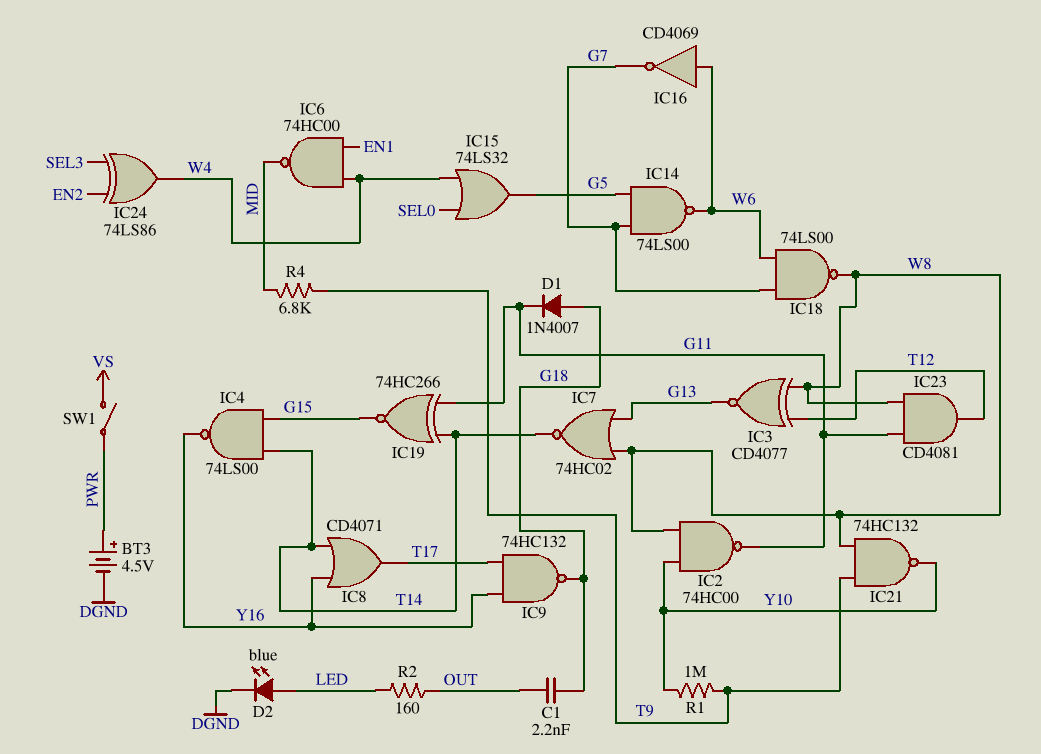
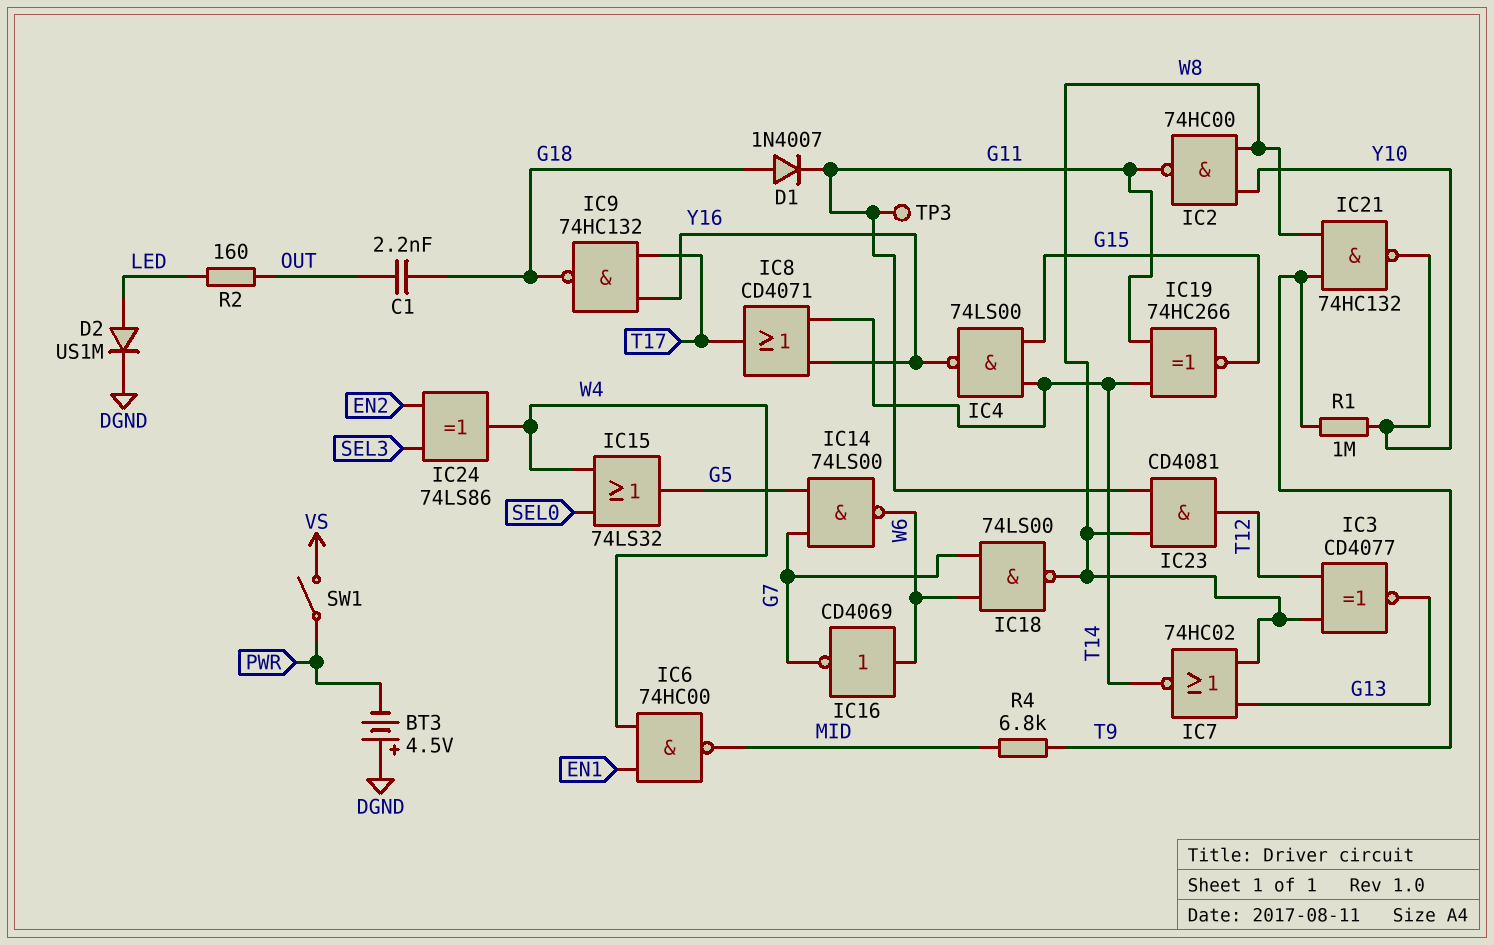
BT3: 4.5V (plus PWR, minus DGND) -> 4.5V (plus DGND, minus PWR)
D2: LED blue (A LED, K DGND) -> diode US1M (A LED, K DGND)
TP3: none -> test point (G11)

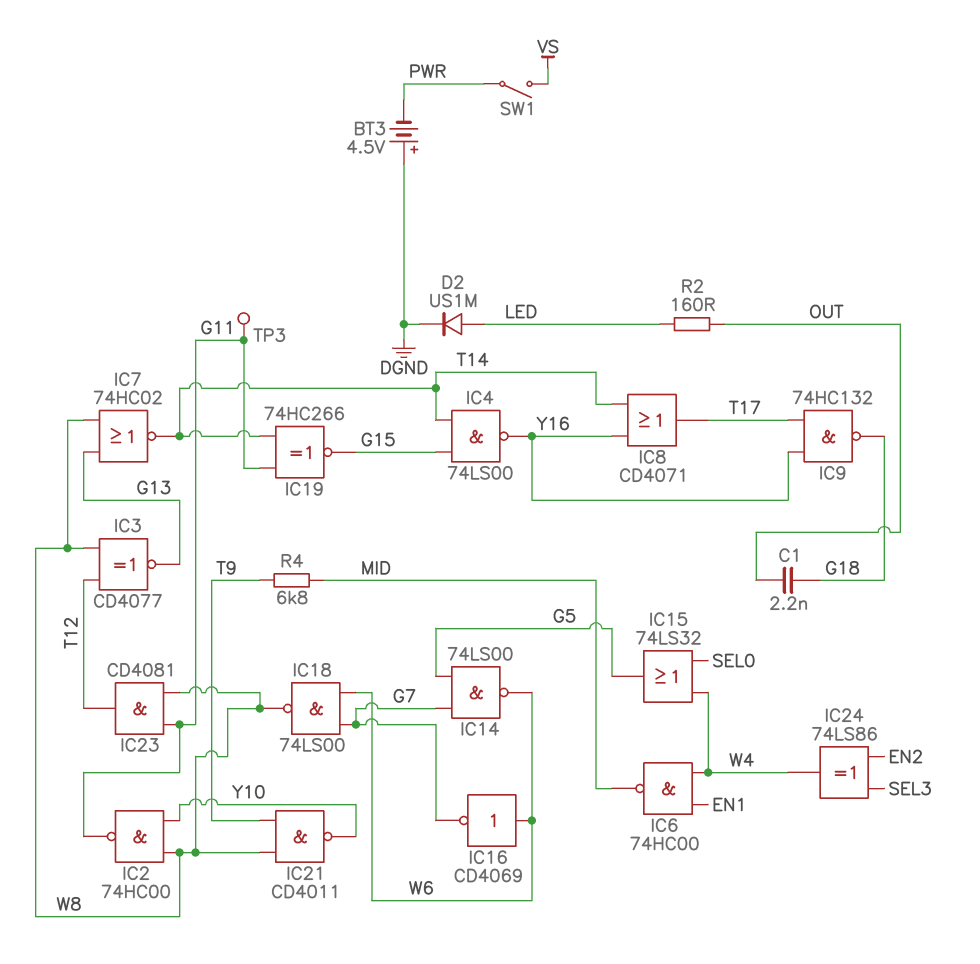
D1: diode 1N4007 (A G18, K G11) -> none
IC21: NAND 74HC132 (in T9, in W8, out Y10) -> NAND CD4011 (in T9, in W8, out Y10)
R1: 1M (T9, Y10) -> none

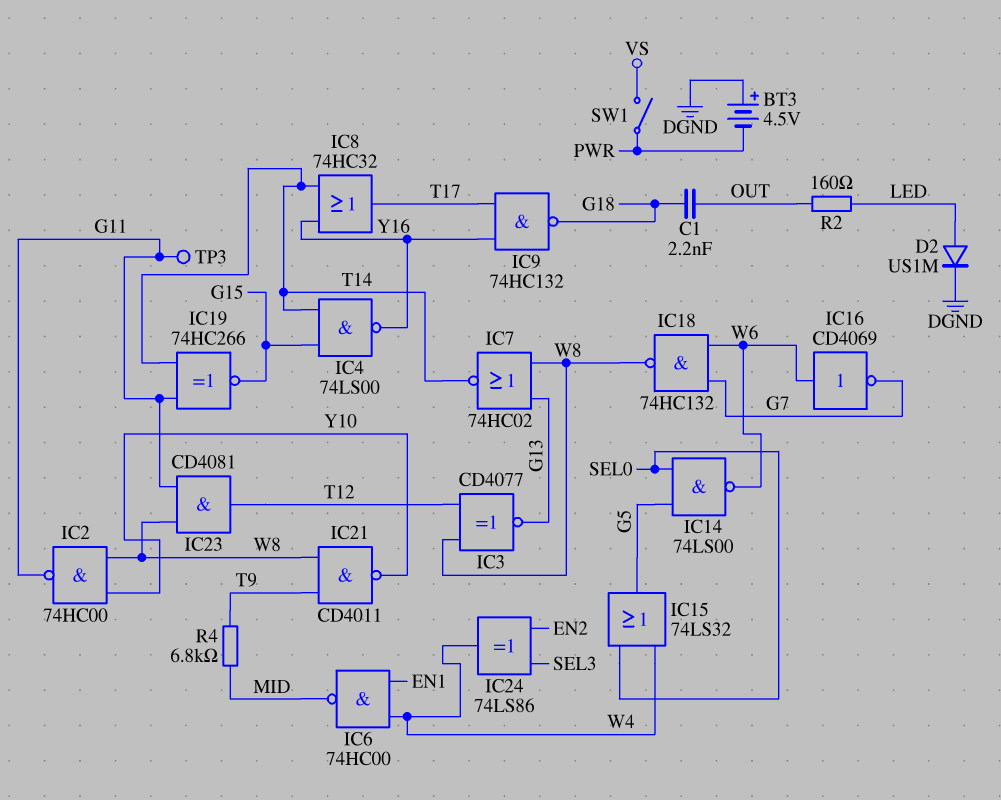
IC8: OR CD4071 (in T14, in Y16, out T17) -> OR 74HC32 (in T14, in Y16, out T17)
IC14: NAND 74LS00 (in G5, in G7, out W6) -> NAND 74LS00 (in G5, in SEL0, out W6)
IC18: NAND 74LS00 (in G7, in W6, out W8) -> NAND 74HC132 (in G7, in W6, out W8)

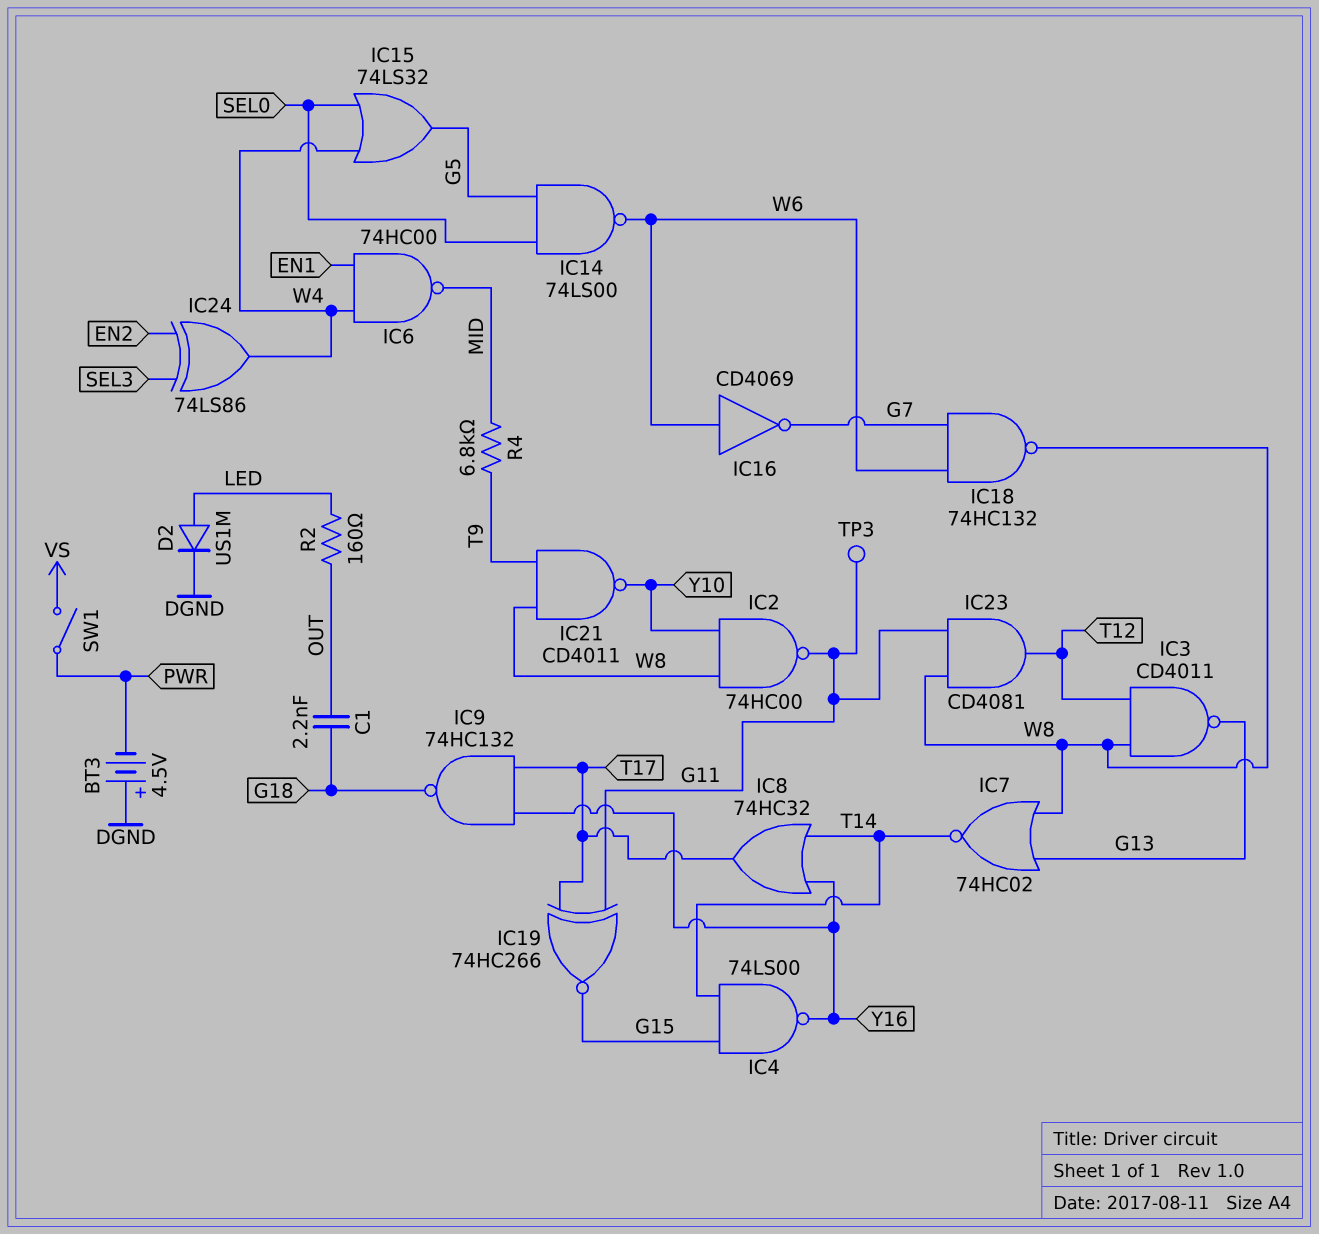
IC3: XNOR CD4077 (in T12, in W8, out G13) -> NAND CD4011 (in T12, in W8, out G13)
IC19: XNOR 74HC266 (in G11, in T14, out G15) -> XNOR 74HC266 (in G11, in T17, out G15)

